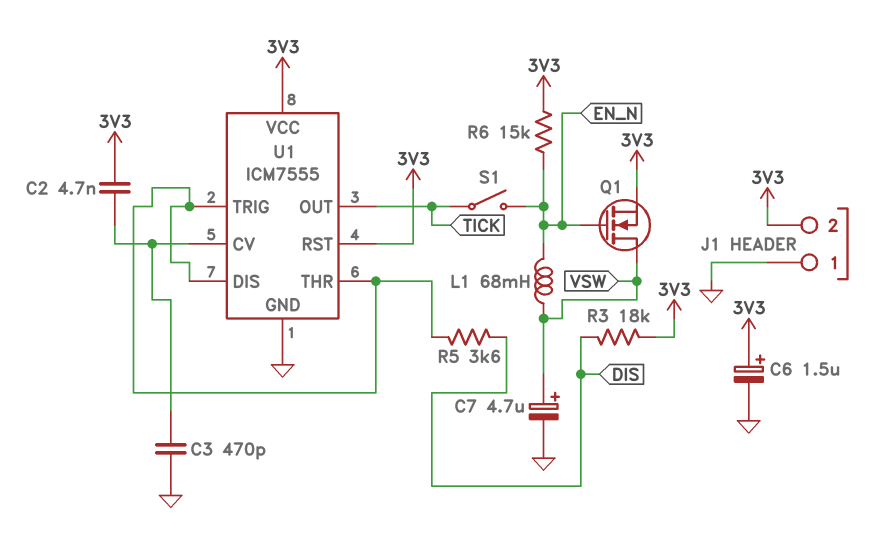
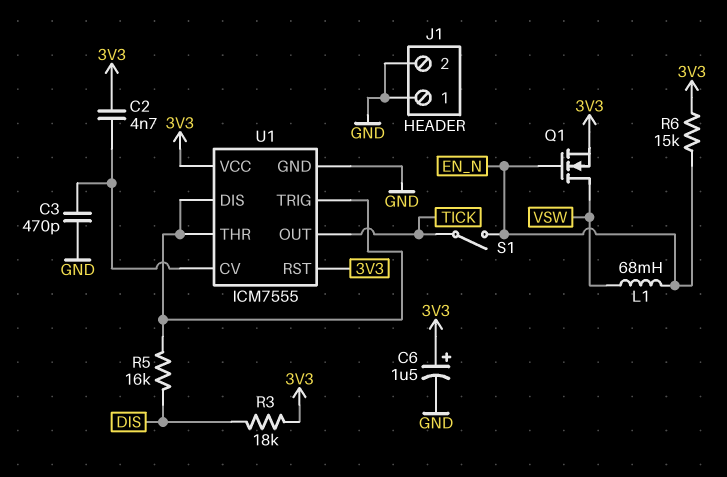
C7: 4.7uF (plus VSW, minus GND) -> none
J1 pin 2: 3V3 -> GND
R5: 3.6k (DIS, U1/DIS) -> 16k (DIS, U1/DIS)

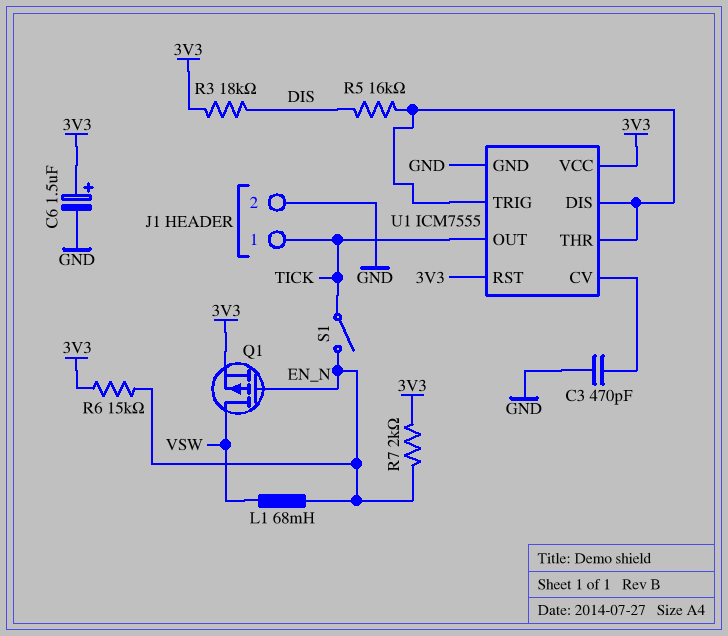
C2: 4.7nF (3V3, U1/CV) -> none
J1 pin 1: GND -> TICK
Q1: NMOS (G EN_N, D VSW, S 3V3) -> PMOS (G EN_N, D VSW, S 3V3)
R7: none -> 2k (3V3, EN_N)

